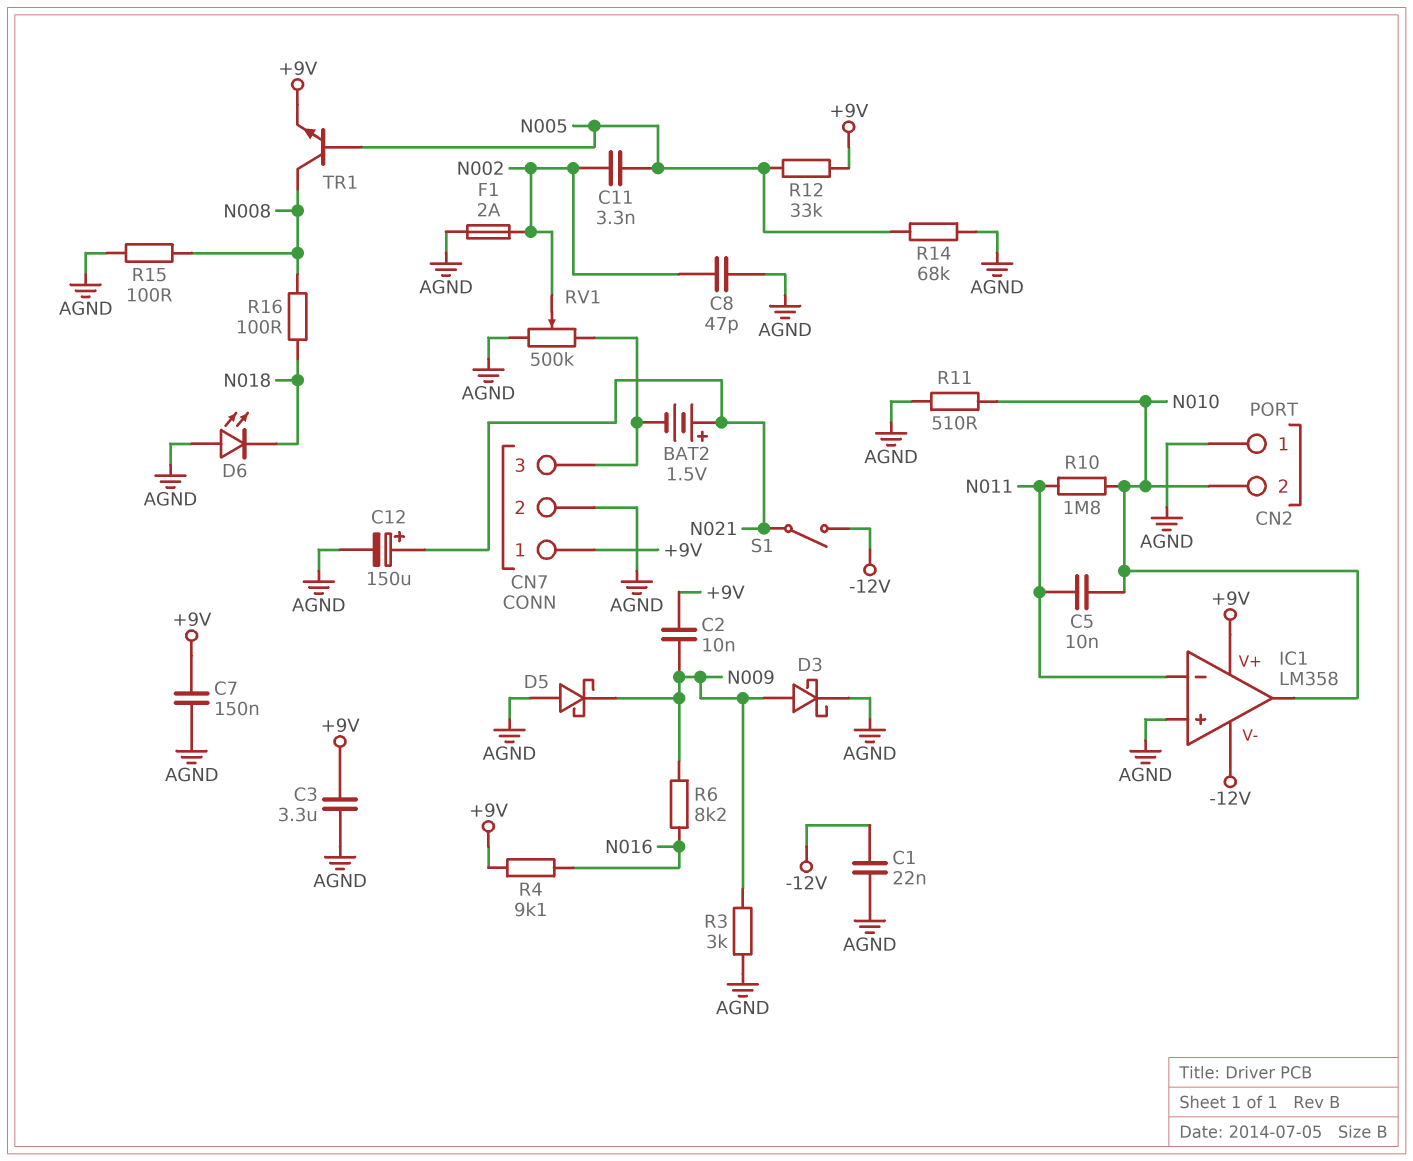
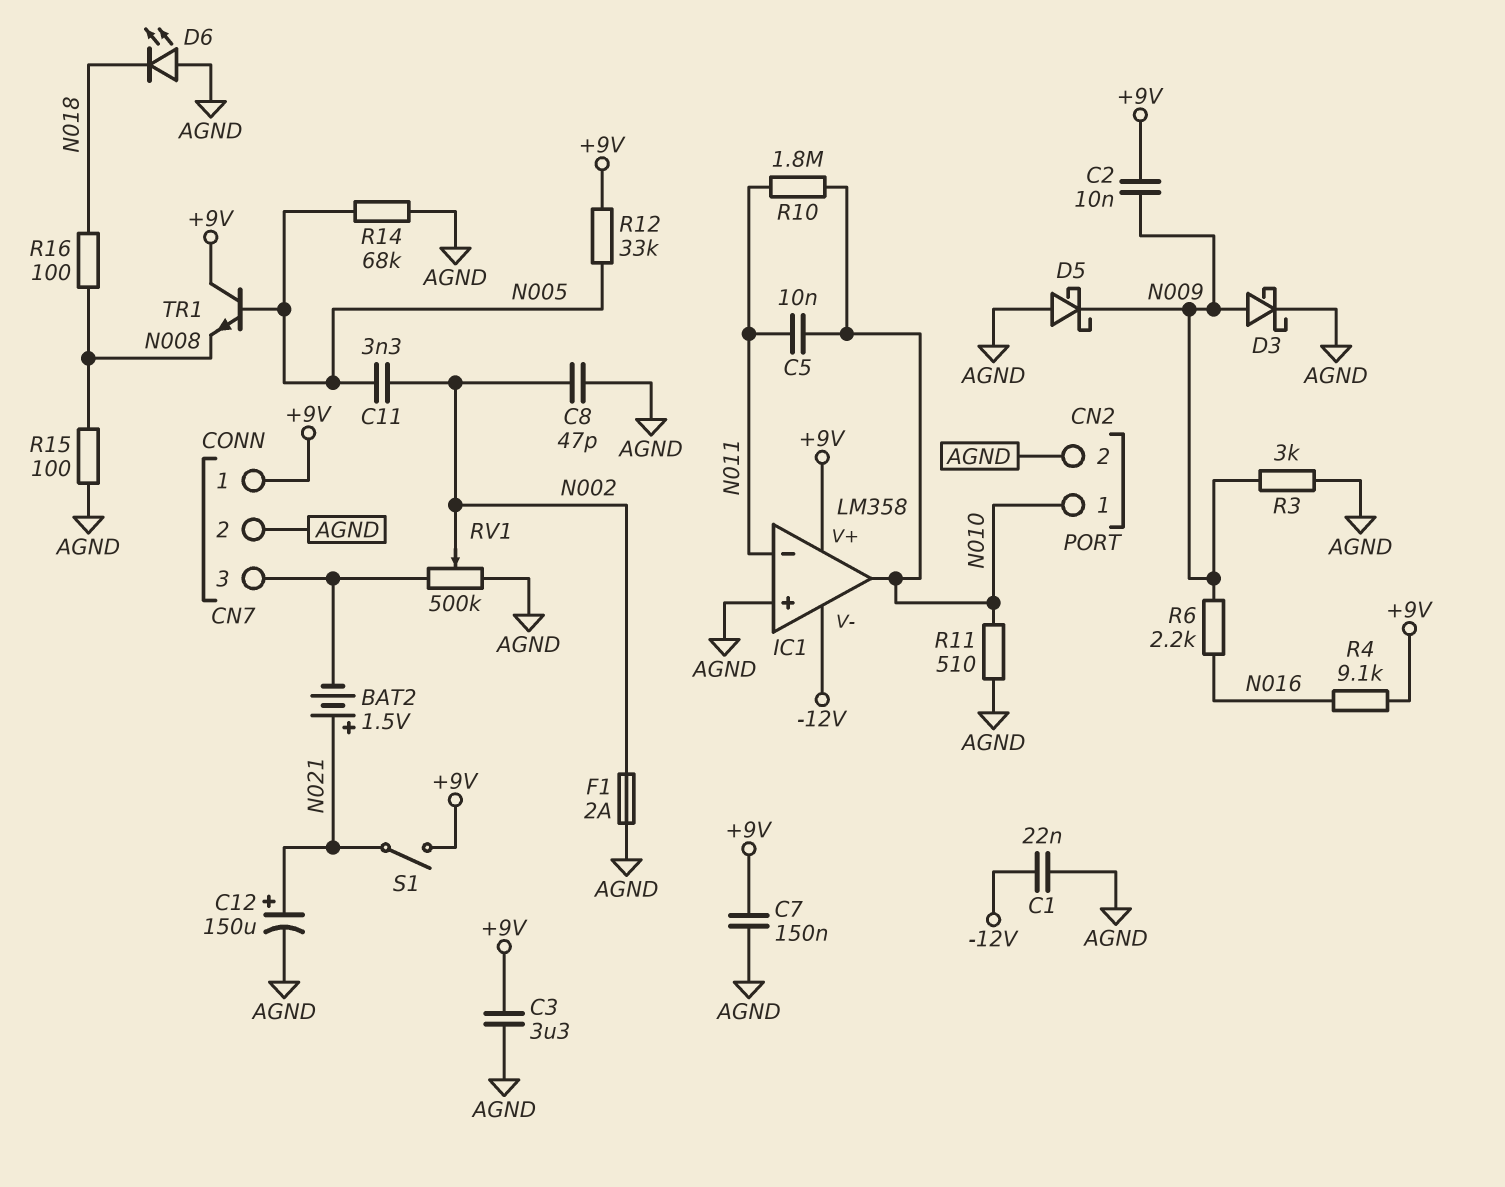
CN2 pin 1: AGND -> N010
CN2 pin 2: N010 -> AGND
R6: 8.2k (N009, N016) -> 2.2k (N009, N016)
S1: switch (-12V, N021) -> switch (+9V, N021)
TR1: NPN (B N005, C N008, E +9V) -> NPN (B N005, C +9V, E N008)

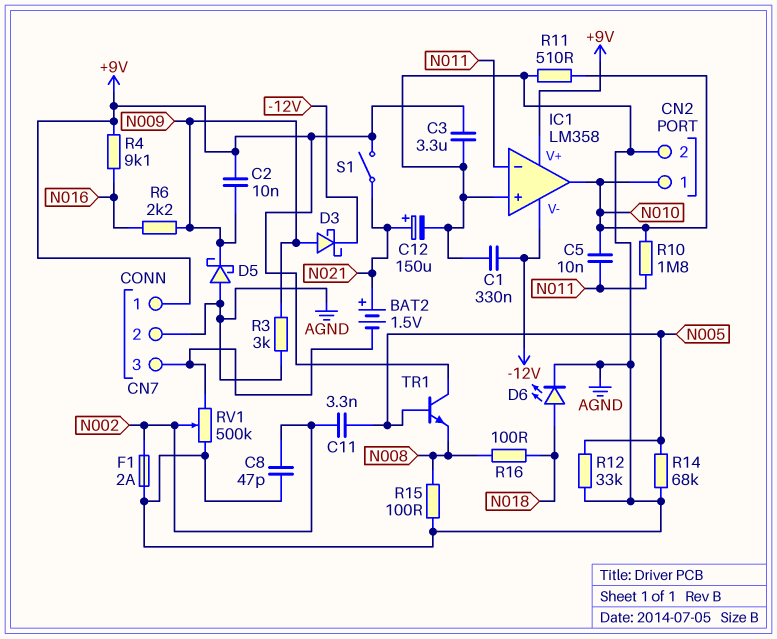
C1: 22nF (-12V, AGND) -> 330nF (-12V, AGND)
C7: 150nF (+9V, AGND) -> none
D3: schottky (A N009, K AGND) -> schottky (A N009, K -12V)
D6: LED (A AGND, K N018) -> LED (A N018, K AGND)
R12: 33k (+9V, N005) -> 33k (AGND, N005)

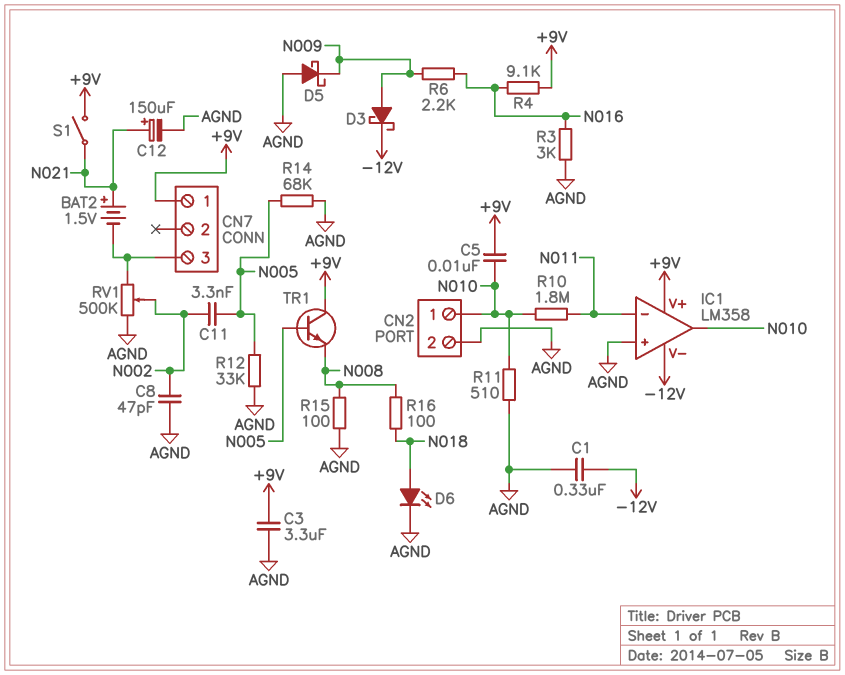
C2: 10nF (+9V, N009) -> none
C5: 10nF (N010, N011) -> 10nF (+9V, N010)
CN7 pin 2: AGND -> none
F1: 2A (AGND, N002) -> none
R3: 3k (AGND, N009) -> 3k (AGND, N016)

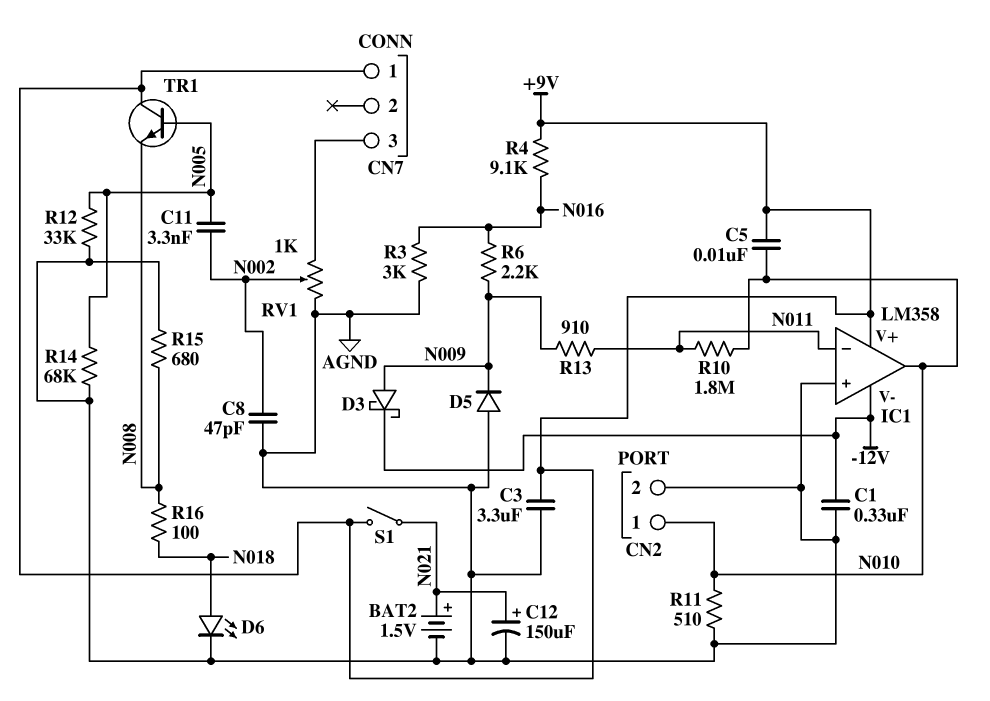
BAT2: 1.5V (plus N021, minus CN7/3) -> 1.5V (plus N021, minus AGND)
D5: schottky (A AGND, K N009) -> diode (A AGND, K N009)
R13: none -> 910 (N009, N011)
R15: 100 (AGND, N008) -> 680 (AGND, N008)
RV1: 500k (AGND, CN7/3, wiper N002) -> 1k (AGND, CN7/3, wiper N002)

